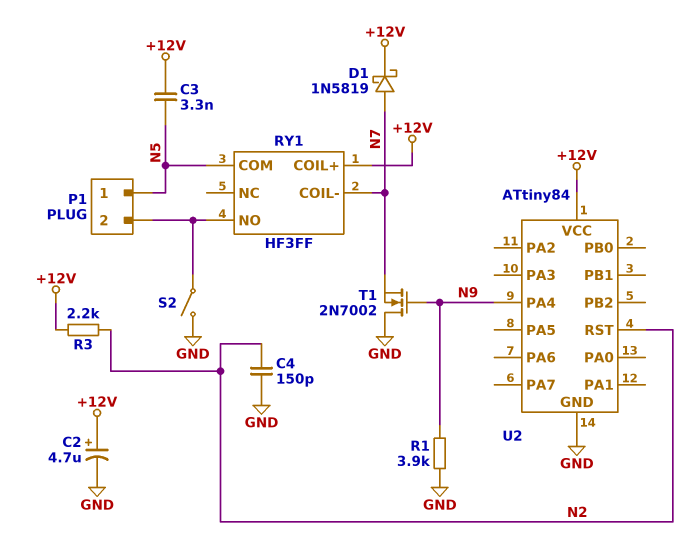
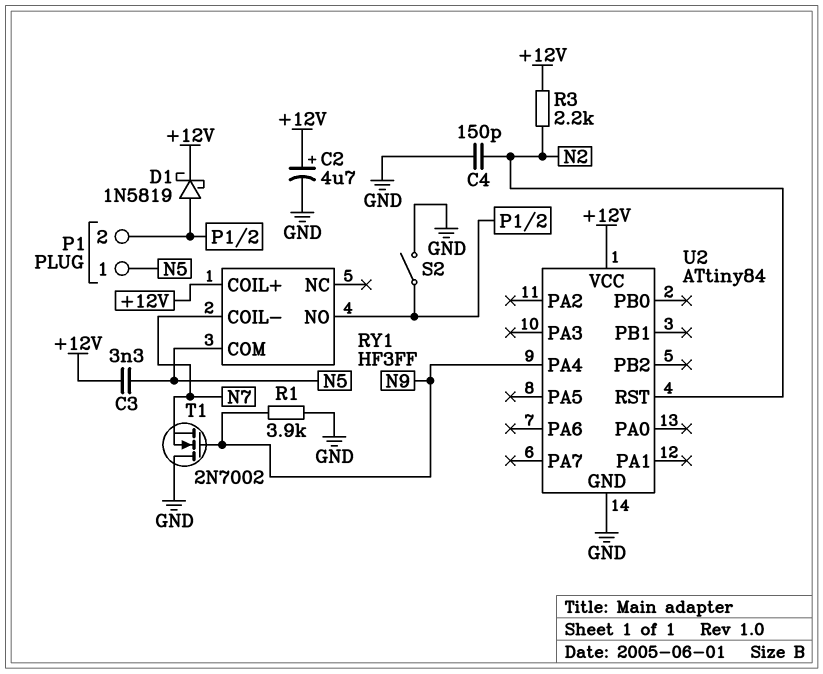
D1: schottky 1N5819 (A N7, K +12V) -> schottky 1N5819 (A P1/2, K +12V)

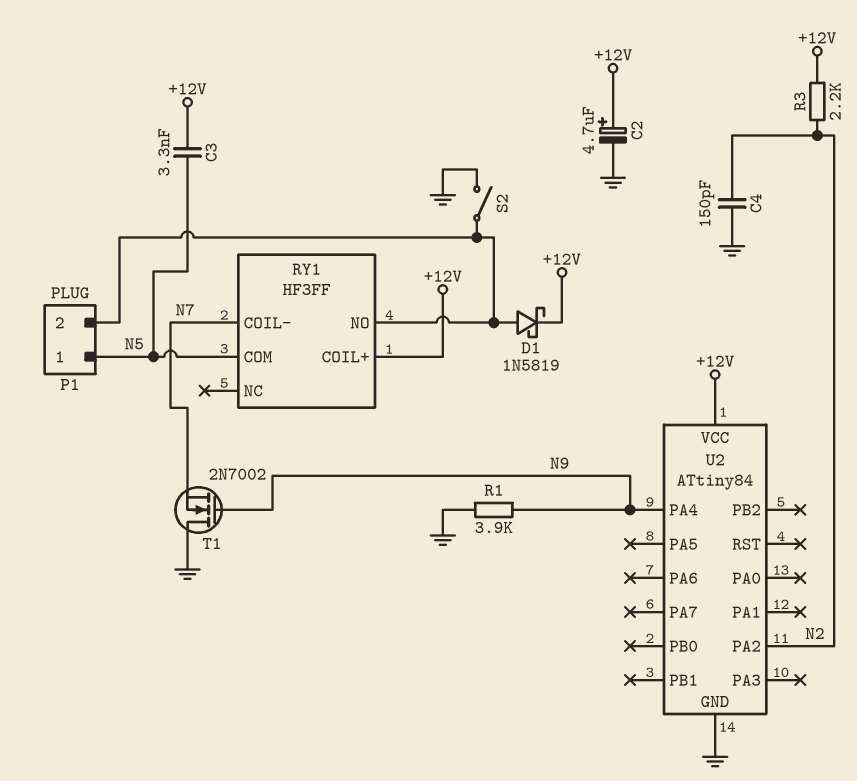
U2 pin PA2: none -> N2
U2 pin RST: N2 -> none

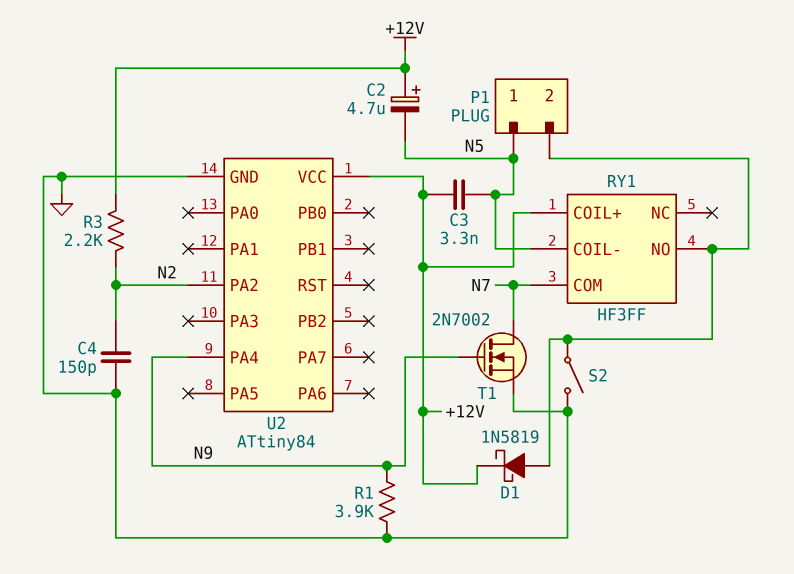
C2: 4.7uF (plus +12V, minus GND) -> 4.7uF (plus +12V, minus N5)
RY1 pin COIL-: N7 -> N5
RY1 pin COM: N5 -> N7
T1: NMOS 2N7002 (G N9, D GND, S N7) -> NMOS 2N7002 (G N9, D N7, S GND)

